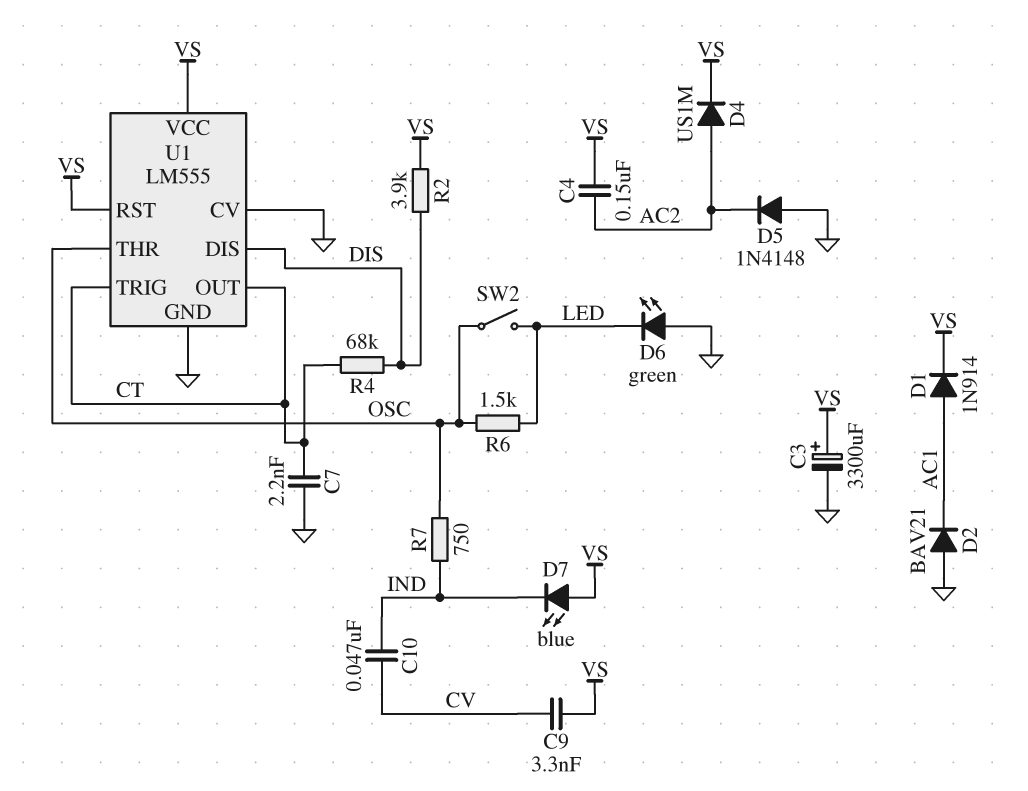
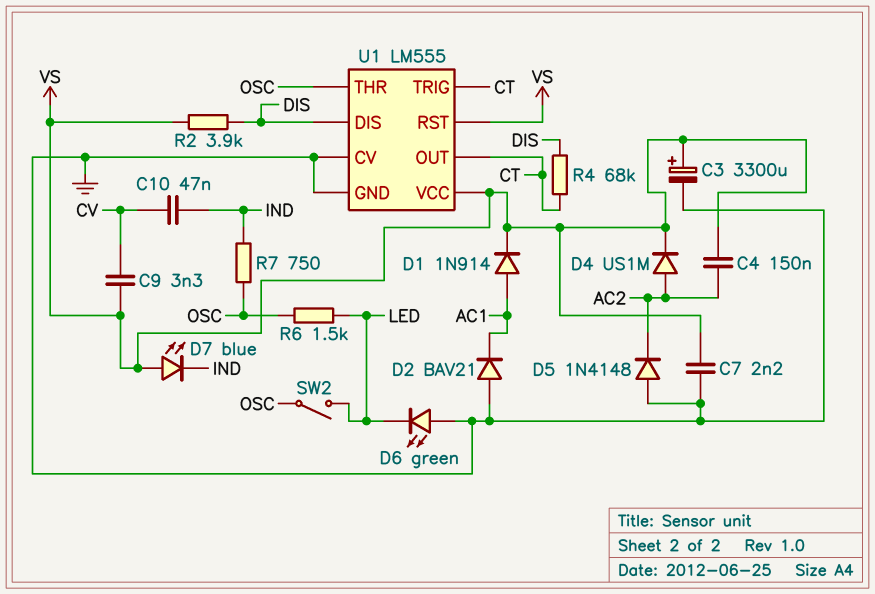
C7: 2.2nF (CT, GND) -> 2.2nF (GND, VS)

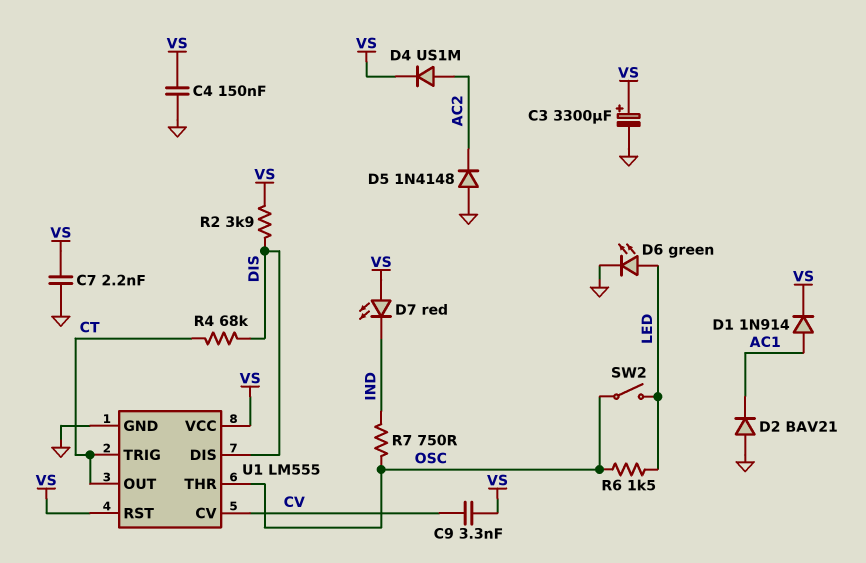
C4: 150nF (AC2, VS) -> 150nF (GND, VS)
C10: 47nF (CV, IND) -> none
D6: LED green (A GND, K LED) -> LED green (A LED, K GND)
D7: LED blue (A VS, K IND) -> LED red (A VS, K IND)
U1 pin CV: GND -> CV

